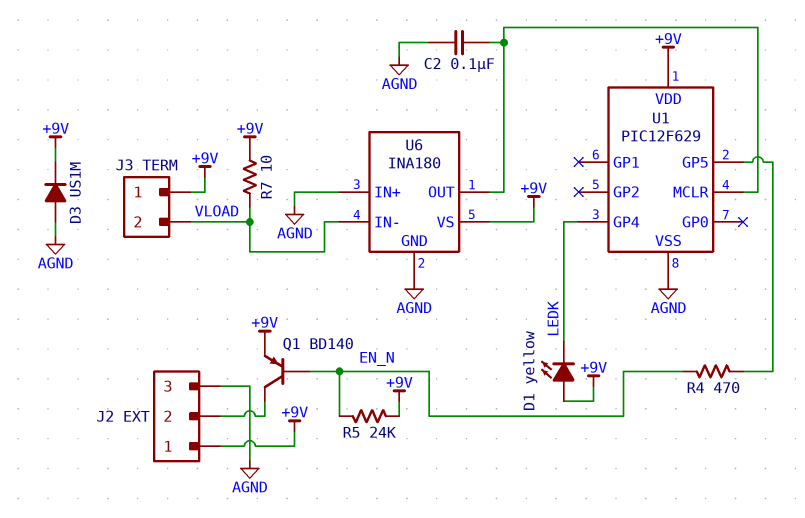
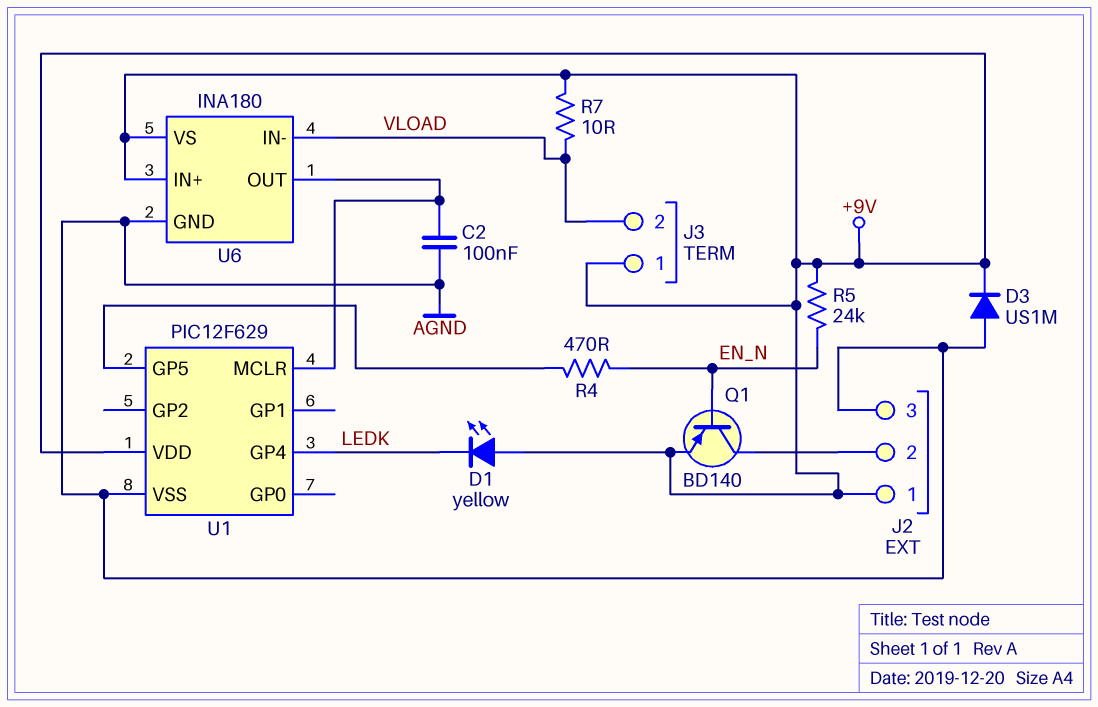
U6 pin IN+: AGND -> +9V

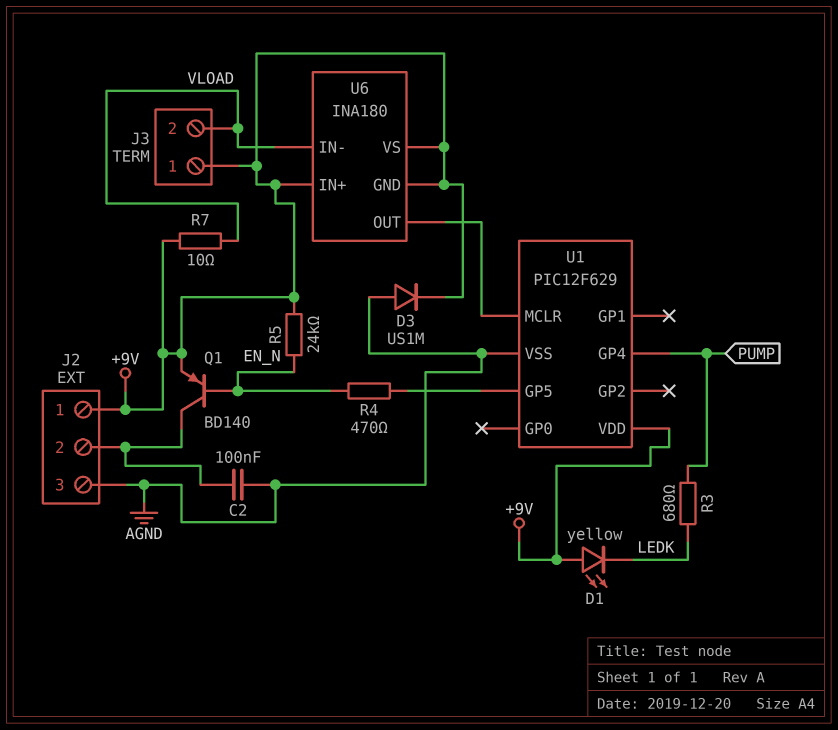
C2: 100nF (AGND, U1/MCLR) -> 100nF (AGND, J2/2)
R3: none -> 680 (LEDK, PUMP)
U1 pin GP4: LEDK -> PUMP
U6 pin GND: AGND -> +9V

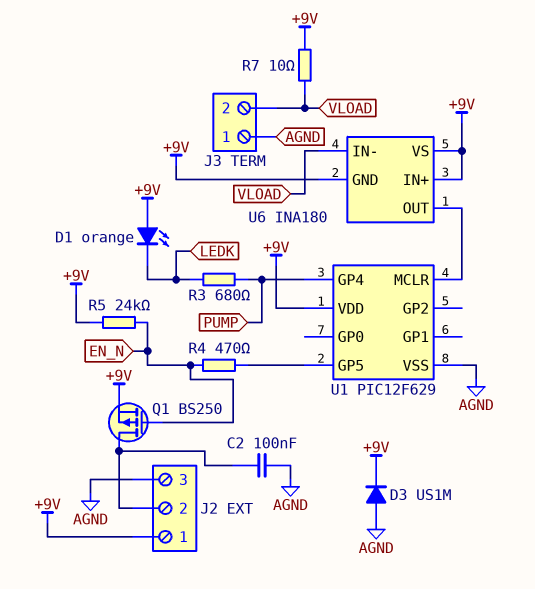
D1: LED yellow (A +9V, K LEDK) -> LED orange (A +9V, K LEDK)
J3 pin 1: +9V -> AGND
Q1: PNP BD140 (B EN_N, C J2/2, E +9V) -> PMOS BS250 (G EN_N, D J2/2, S +9V)

